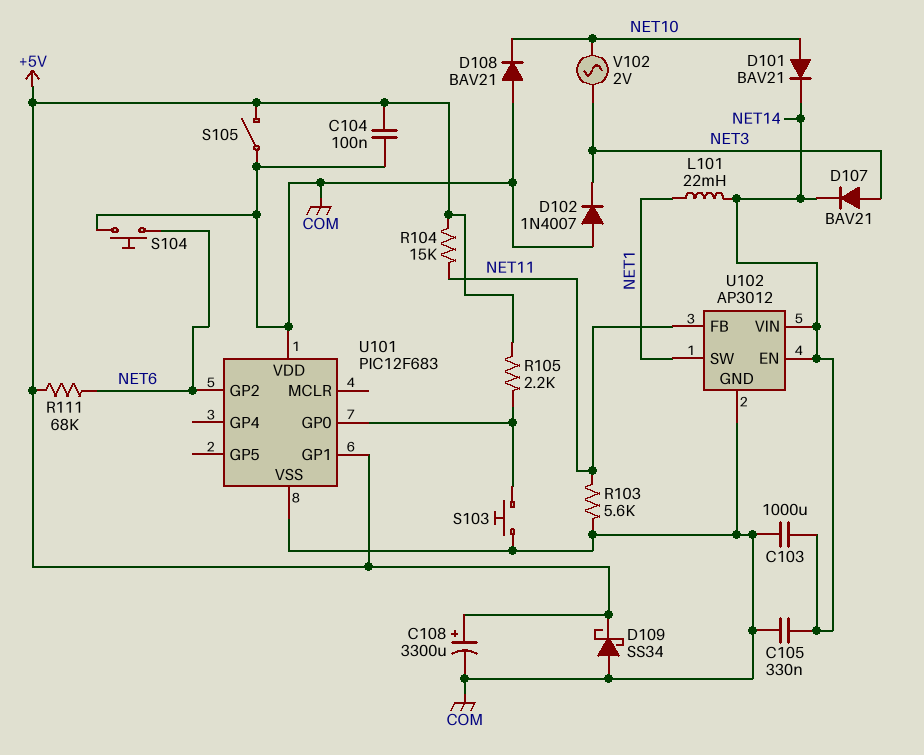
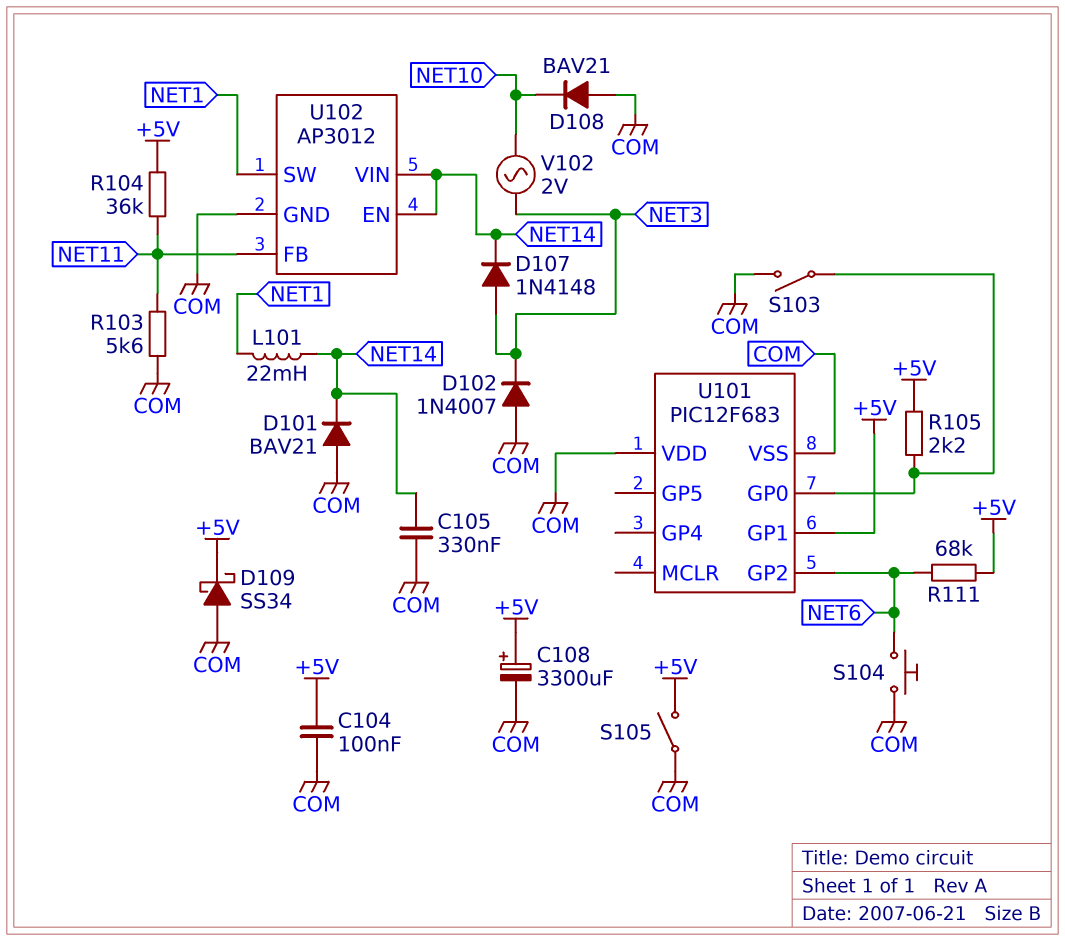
C103: 1000uF (COM, NET14) -> none
D101: diode BAV21 (A NET10, K NET14) -> diode BAV21 (A COM, K NET14)
D107: diode BAV21 (A NET3, K NET14) -> diode 1N4148 (A NET3, K NET14)
R104: 15k (+5V, NET11) -> 36k (+5V, NET11)
S103: button (COM, U101/GP0) -> switch (COM, U101/GP0)

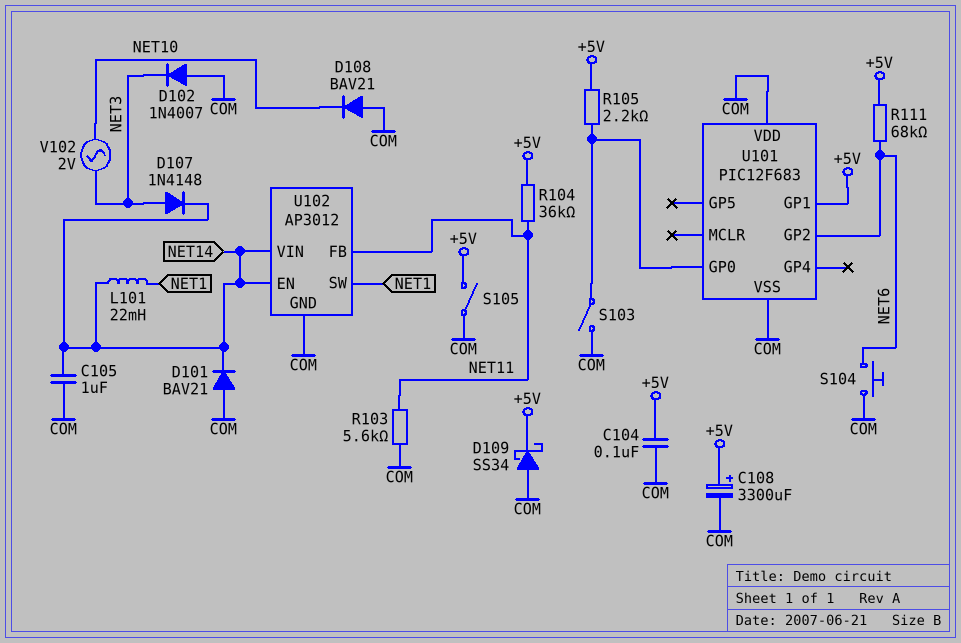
C105: 330nF (COM, NET14) -> 1uF (COM, NET14)

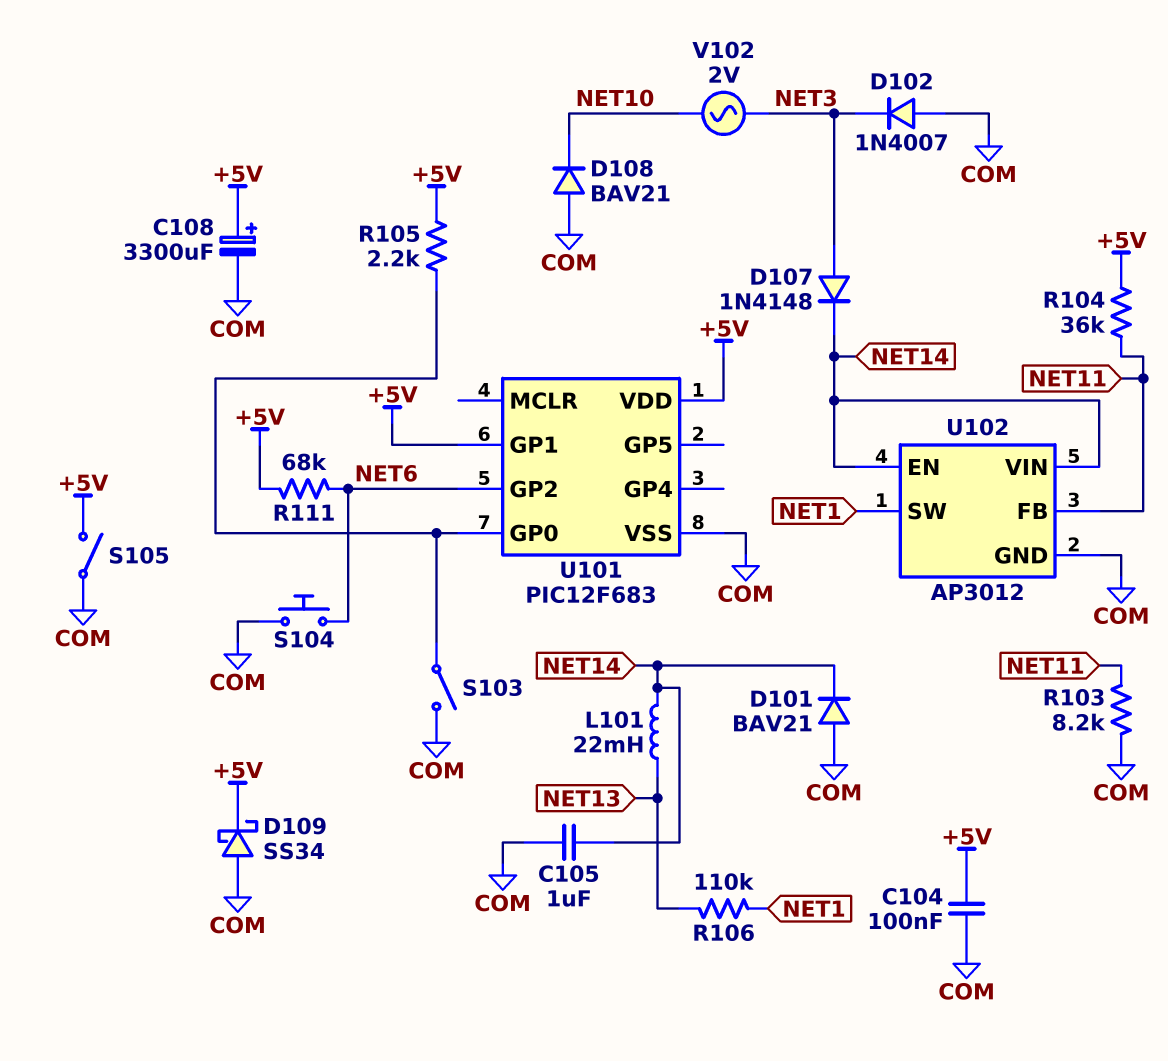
L101: 22mH (NET1, NET14) -> 22mH (NET13, NET14)
R103: 5.6k (COM, NET11) -> 8.2k (COM, NET11)
R106: none -> 110k (NET1, NET13)
U101 pin VDD: COM -> +5V

